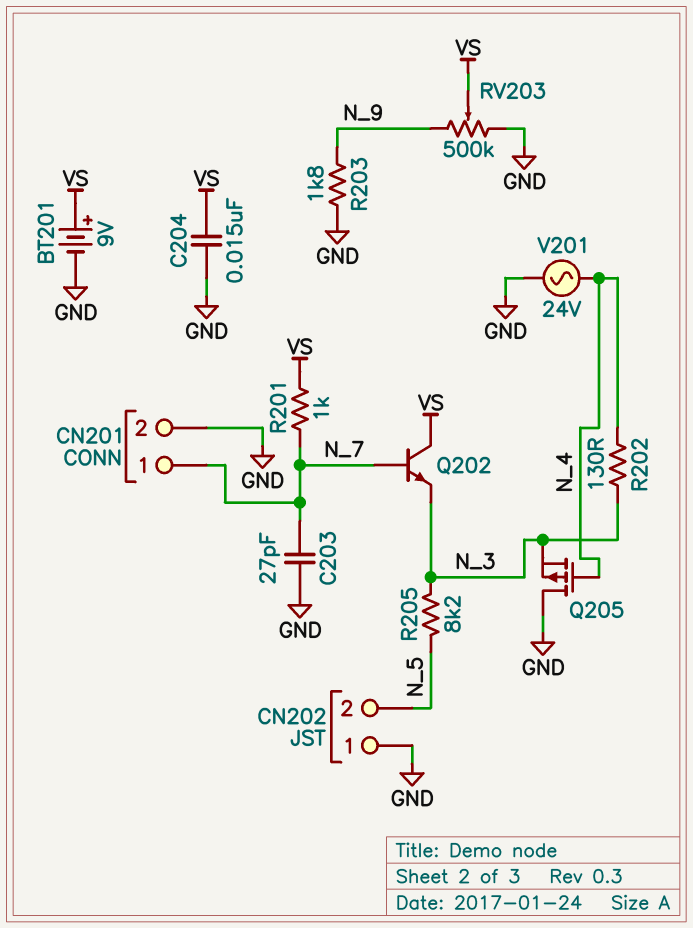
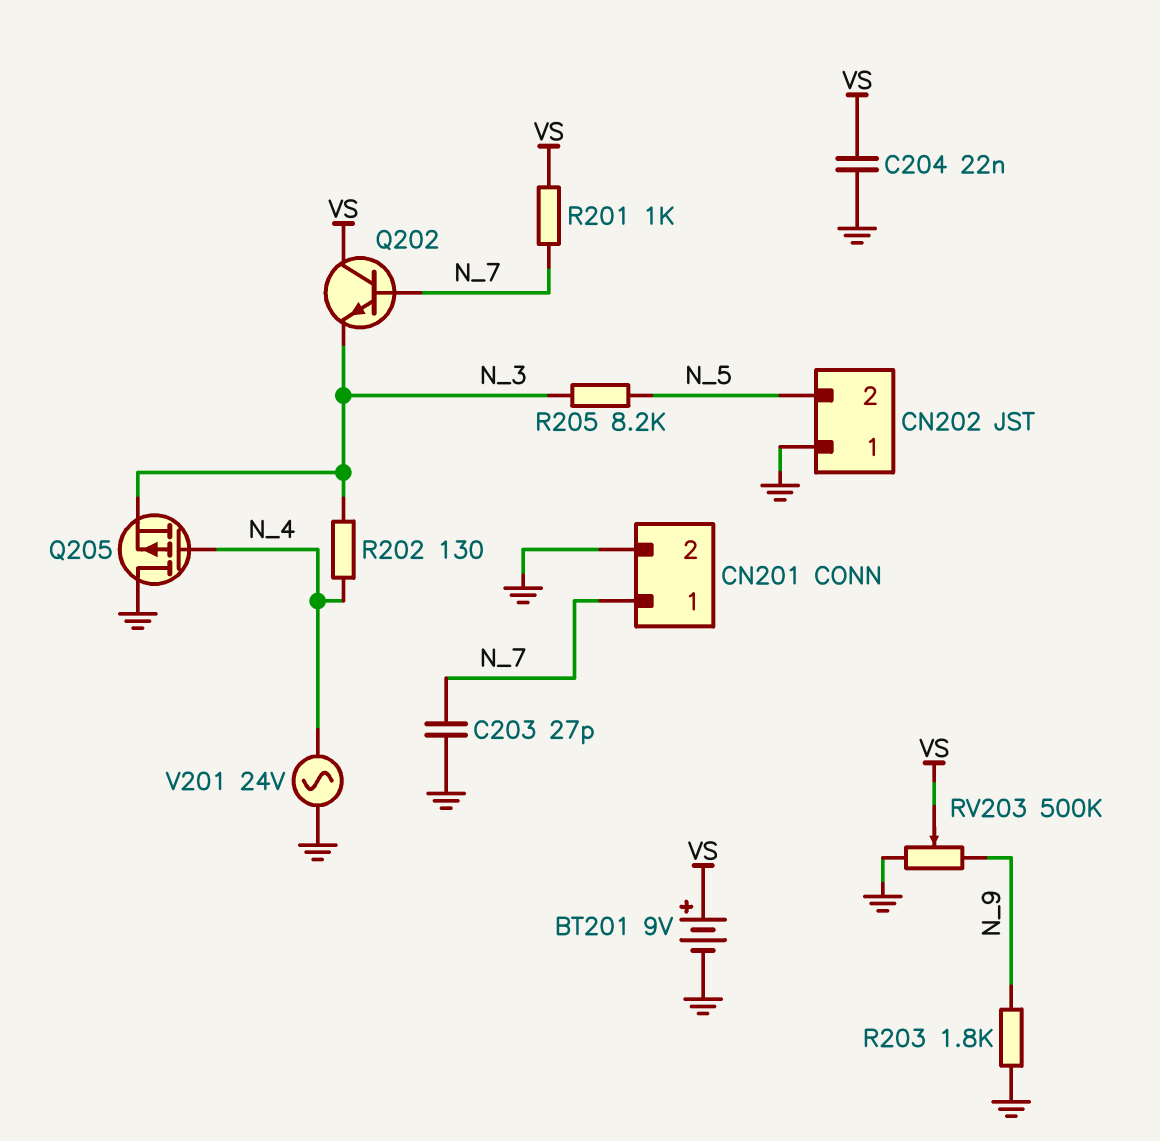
C204: 15nF (GND, VS) -> 22nF (GND, VS)

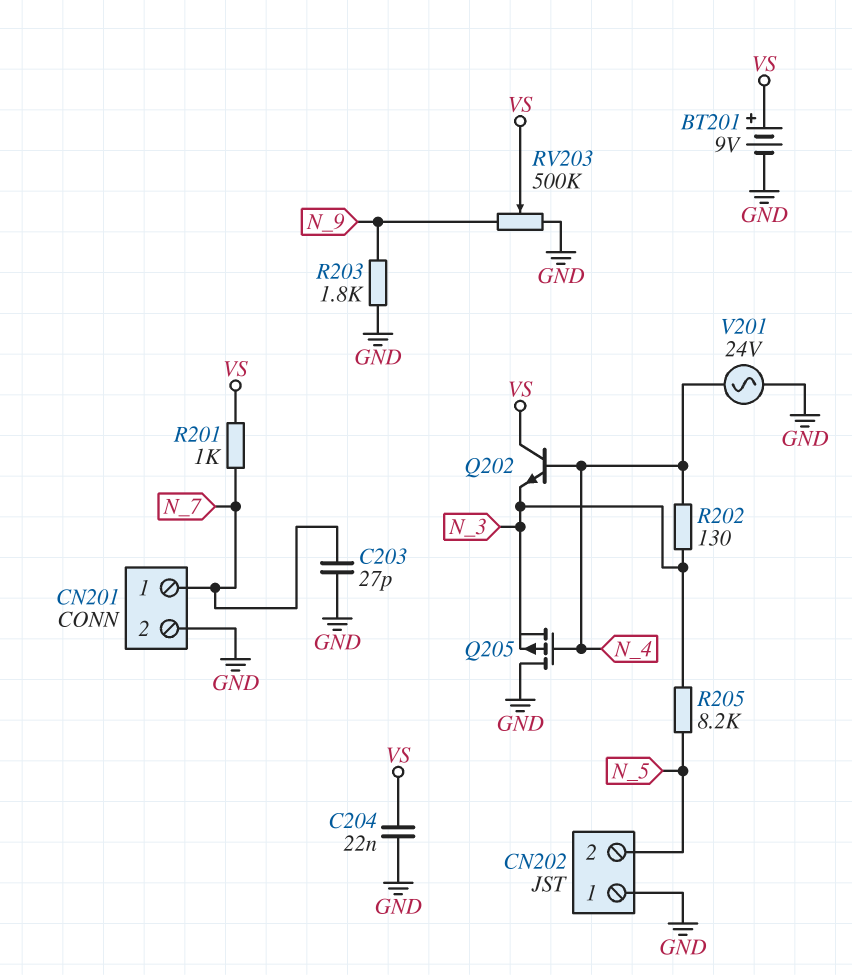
Q202: NPN (B N_7, C VS, E N_3) -> NPN (B N_4, C VS, E N_3)

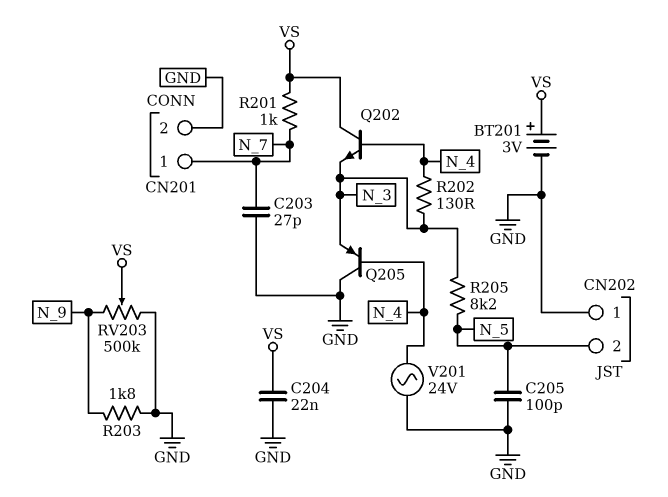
BT201: 9V (plus VS, minus GND) -> 3V (plus VS, minus GND)
C205: none -> 100pF (GND, N_5)
Q205: PMOS (G N_4, D GND, S N_3) -> PNP (B N_4, C GND, E N_3)

